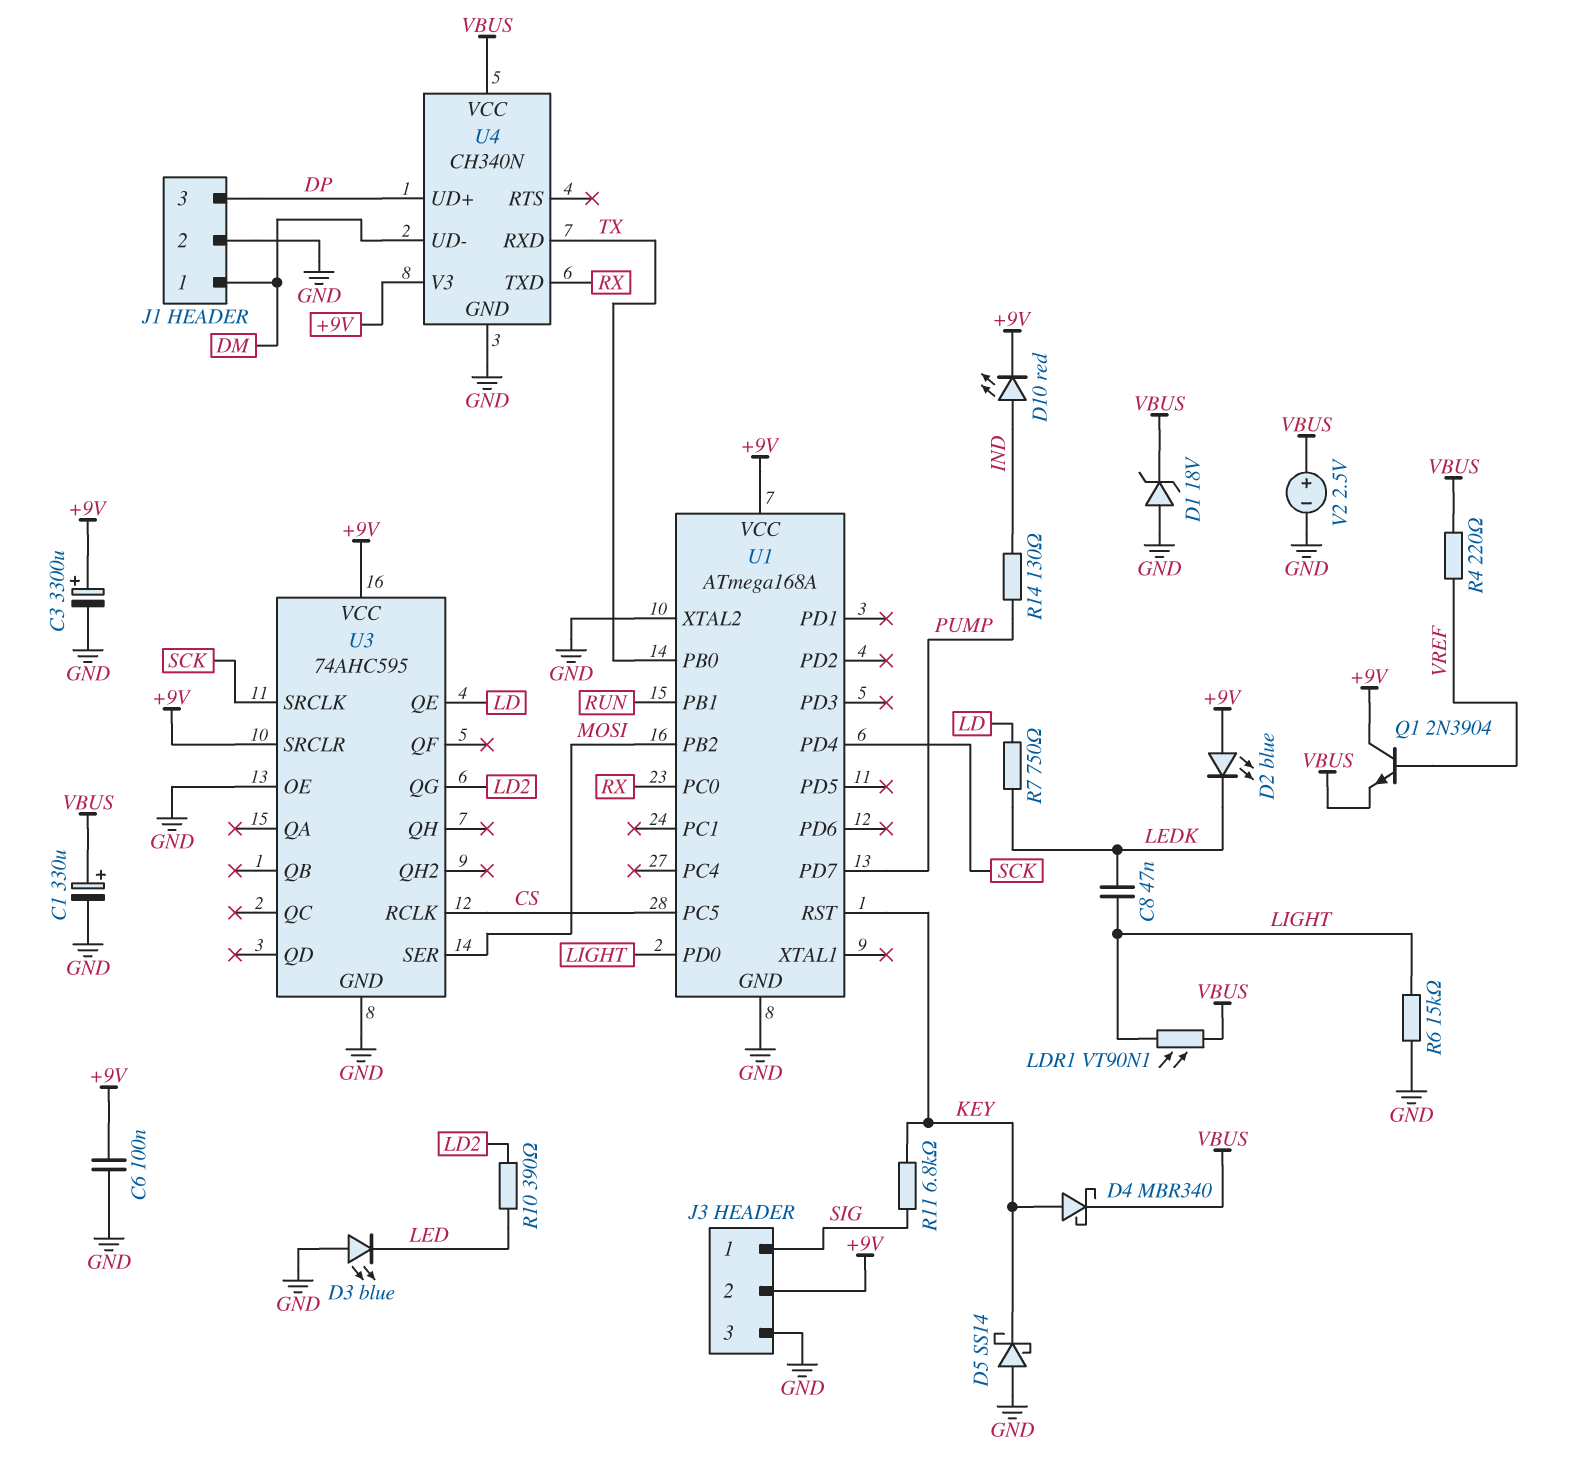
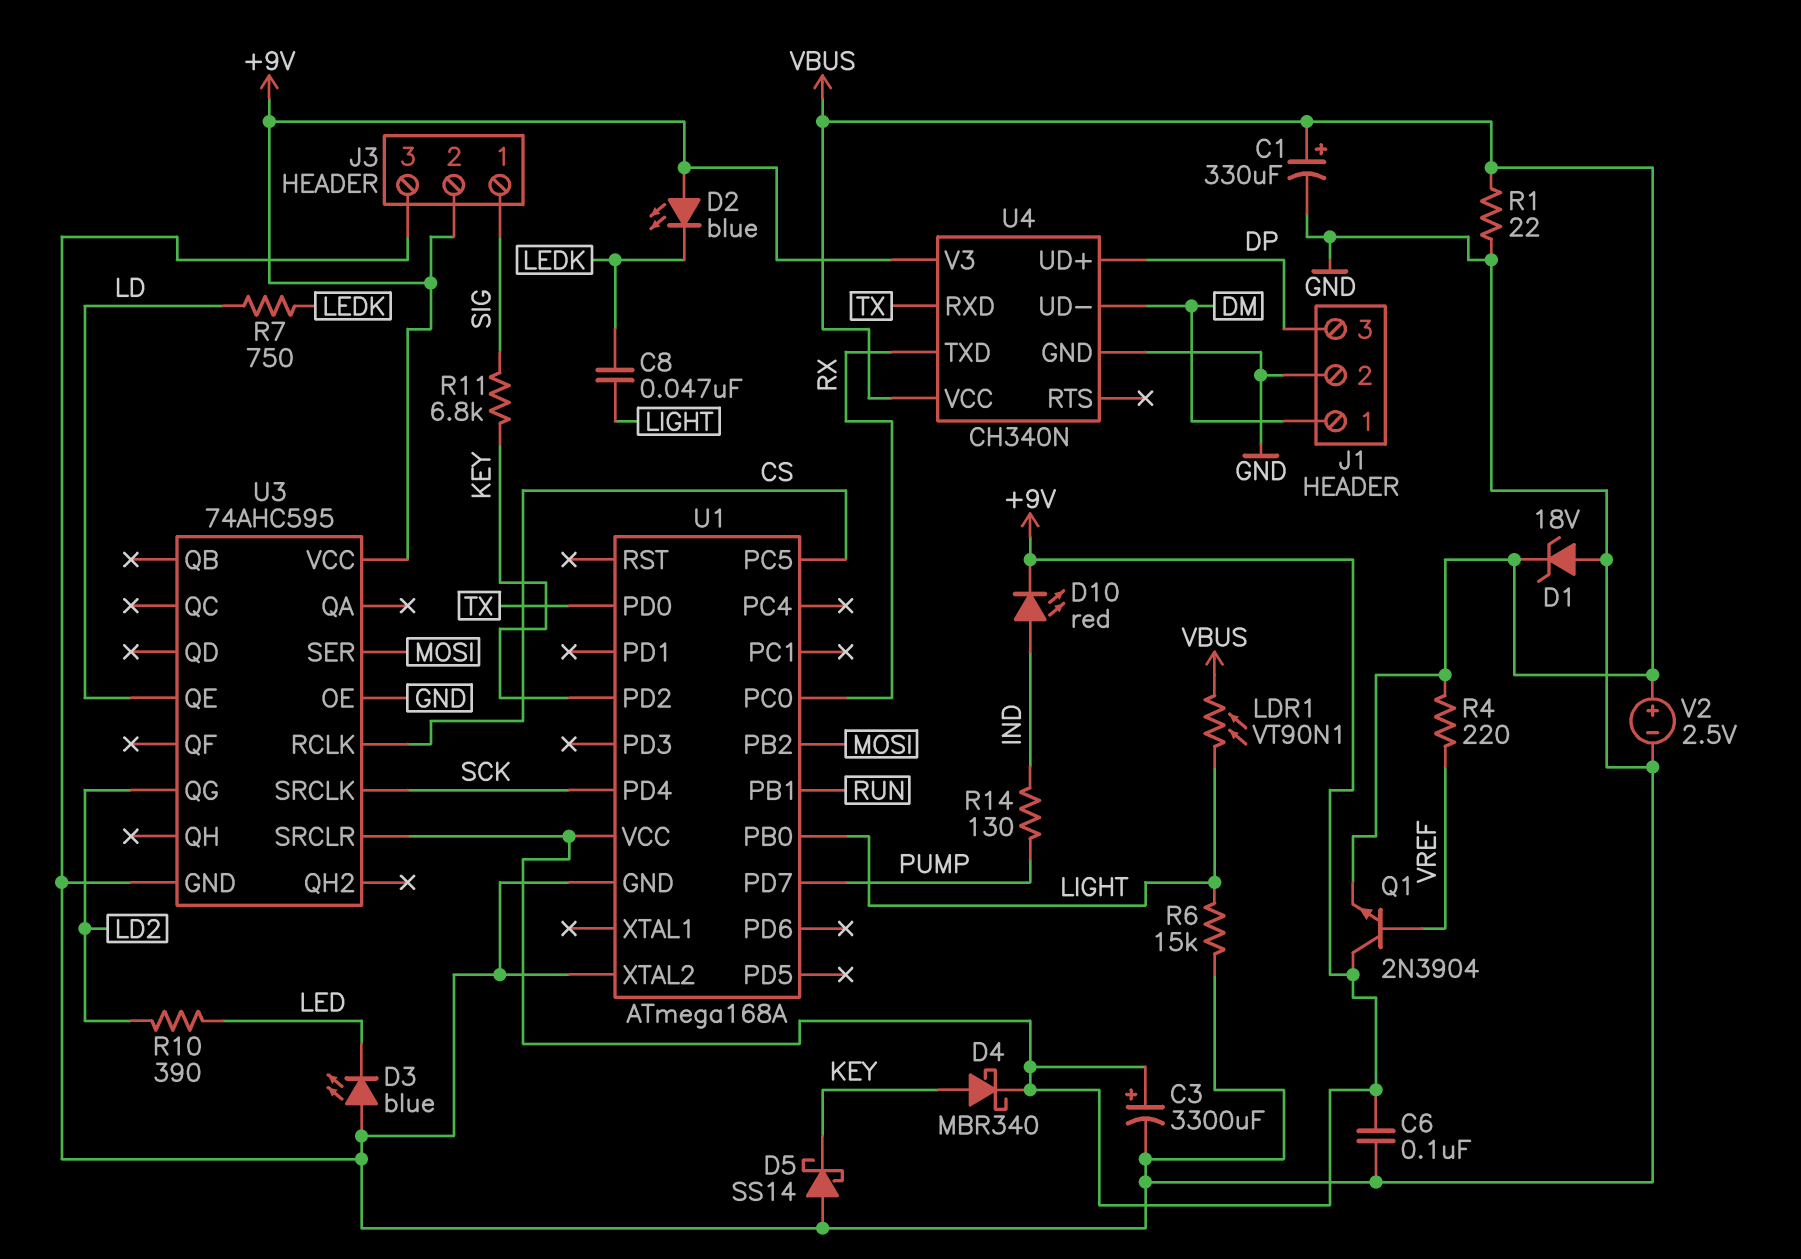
D4: schottky MBR340 (A KEY, K VBUS) -> schottky MBR340 (A KEY, K +9V)
R1: none -> 22 (GND, VBUS)
U1 pin PB0: TX -> LIGHT
U1 pin PD0: LIGHT -> TX
U1 pin PD2: none -> KEY
U1 pin RST: KEY -> none

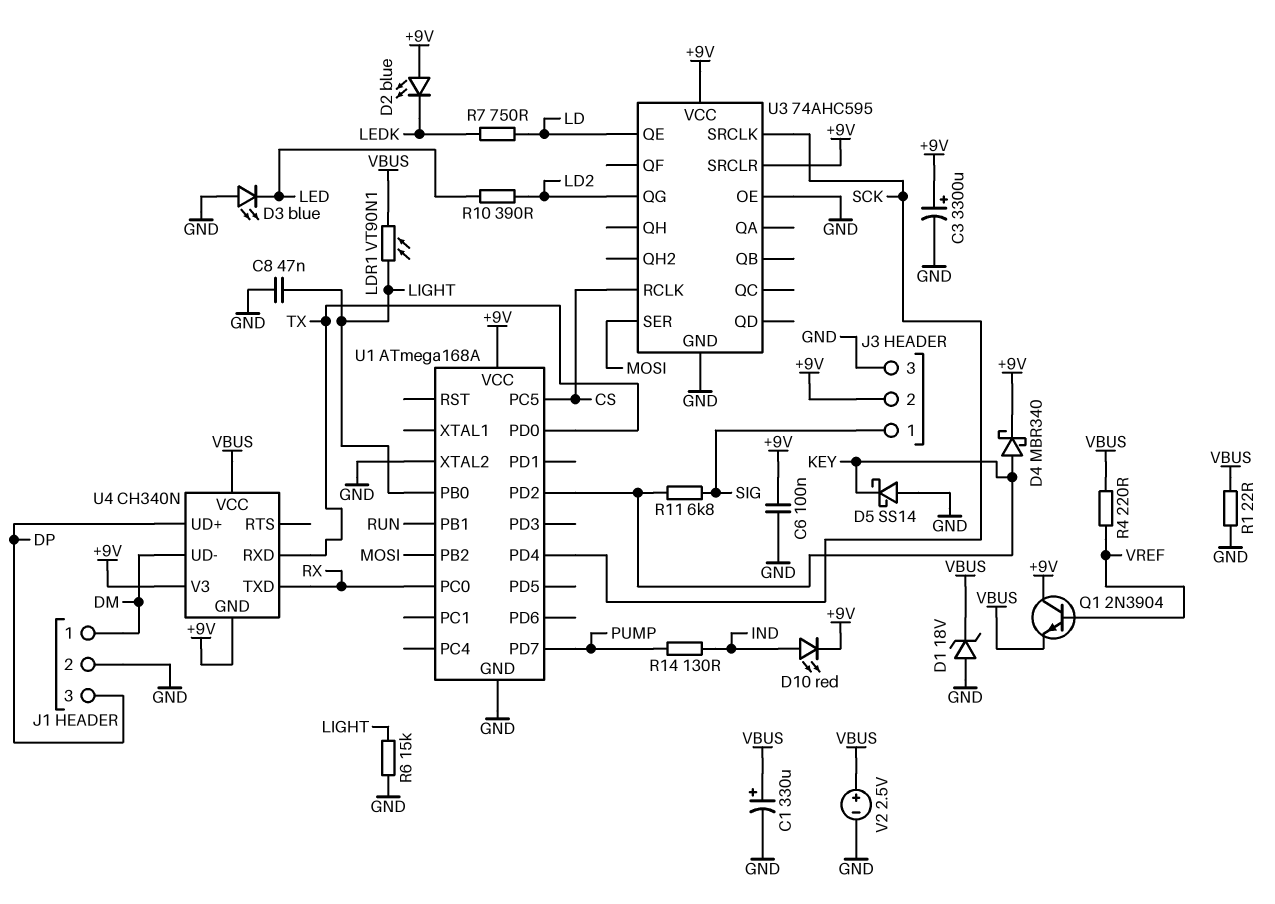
C8: 47nF (LEDK, LIGHT) -> 47nF (GND, LIGHT)
U4 pin GND: GND -> +9V

